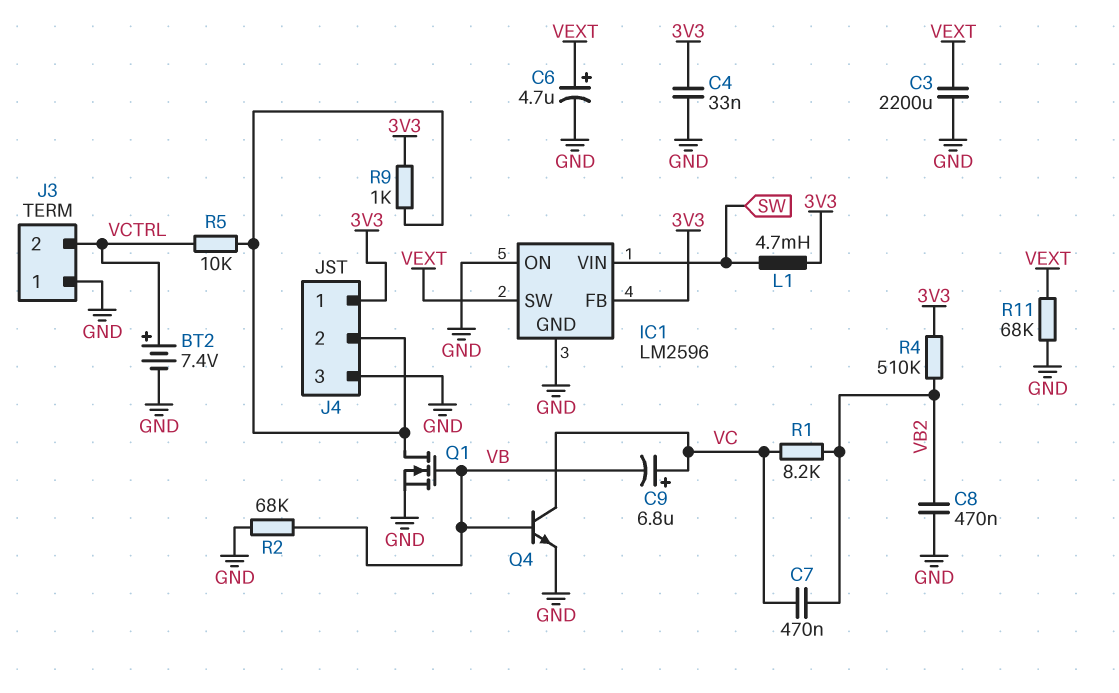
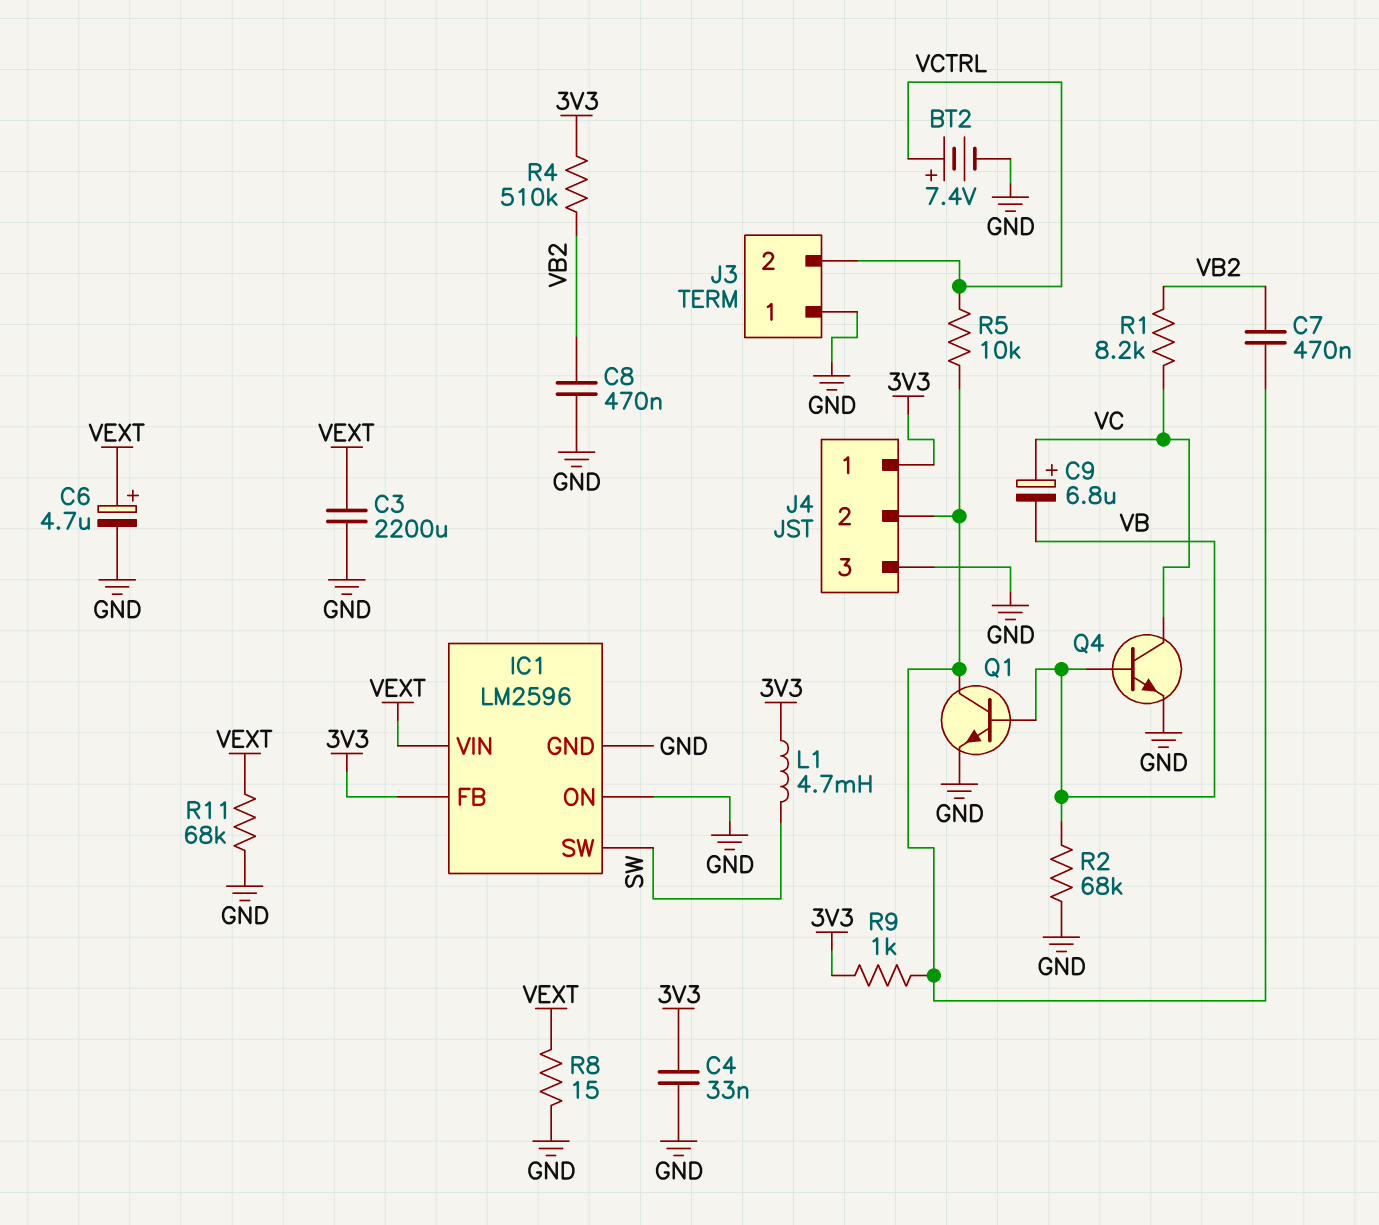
C7: 470nF (VB2, VC) -> 470nF (J4/2, VB2)
IC1 pin SW: VEXT -> SW
IC1 pin VIN: SW -> VEXT
Q1: NMOS (G VB, D J4/2, S GND) -> NPN (B VB, C J4/2, E GND)
R8: none -> 15 (GND, VEXT)

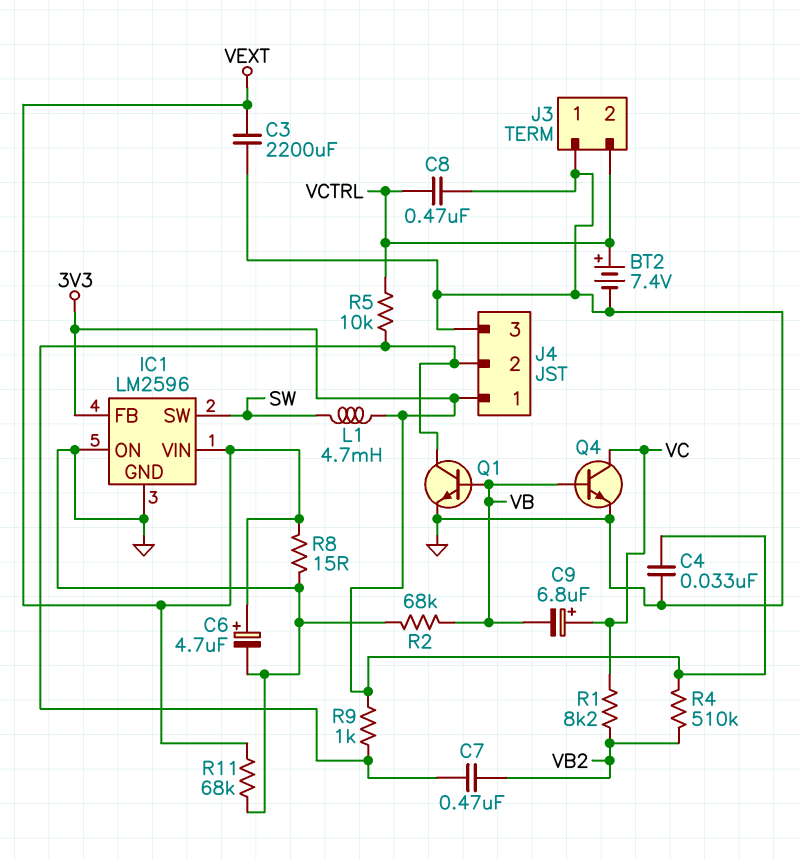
C8: 470nF (GND, VB2) -> 470nF (GND, VCTRL)

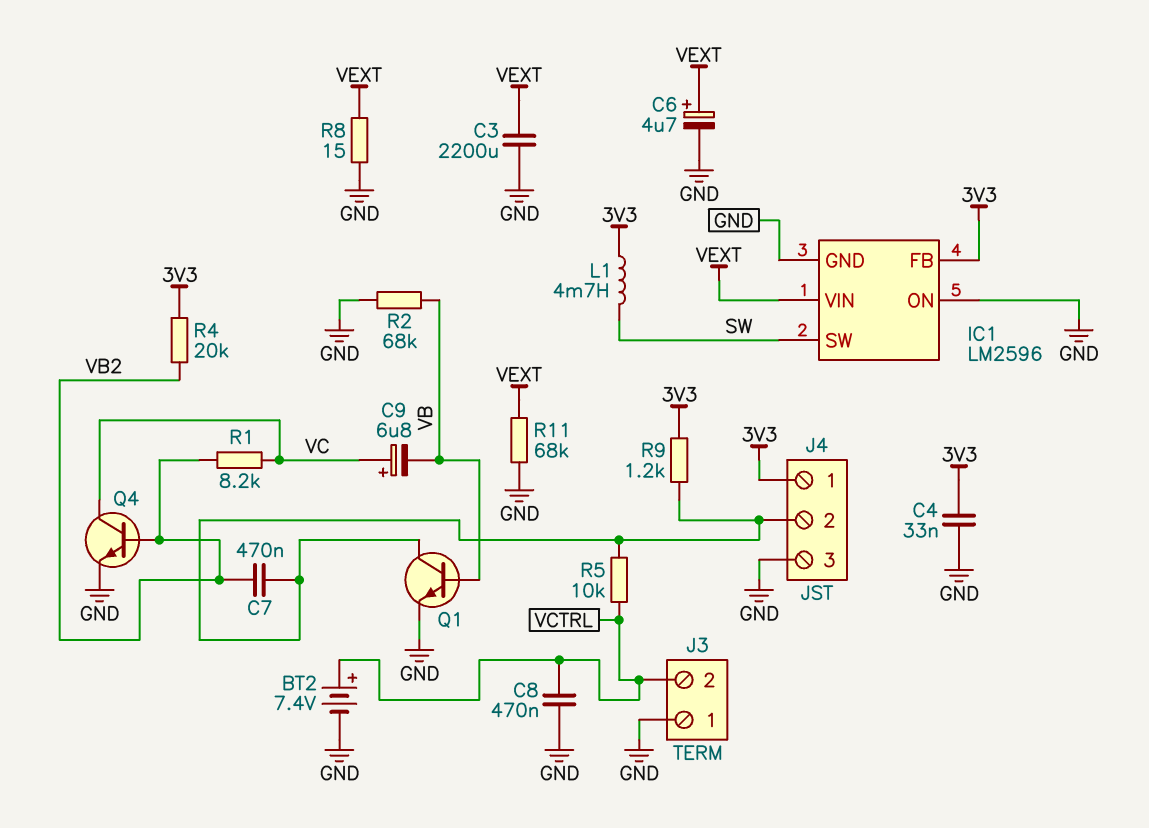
Q4: NPN (B VB, C VC, E GND) -> NPN (B VB2, C VC, E GND)
R4: 510k (3V3, VB2) -> 20k (3V3, VB2)
R9: 1k (3V3, J4/2) -> 1.2k (3V3, J4/2)

